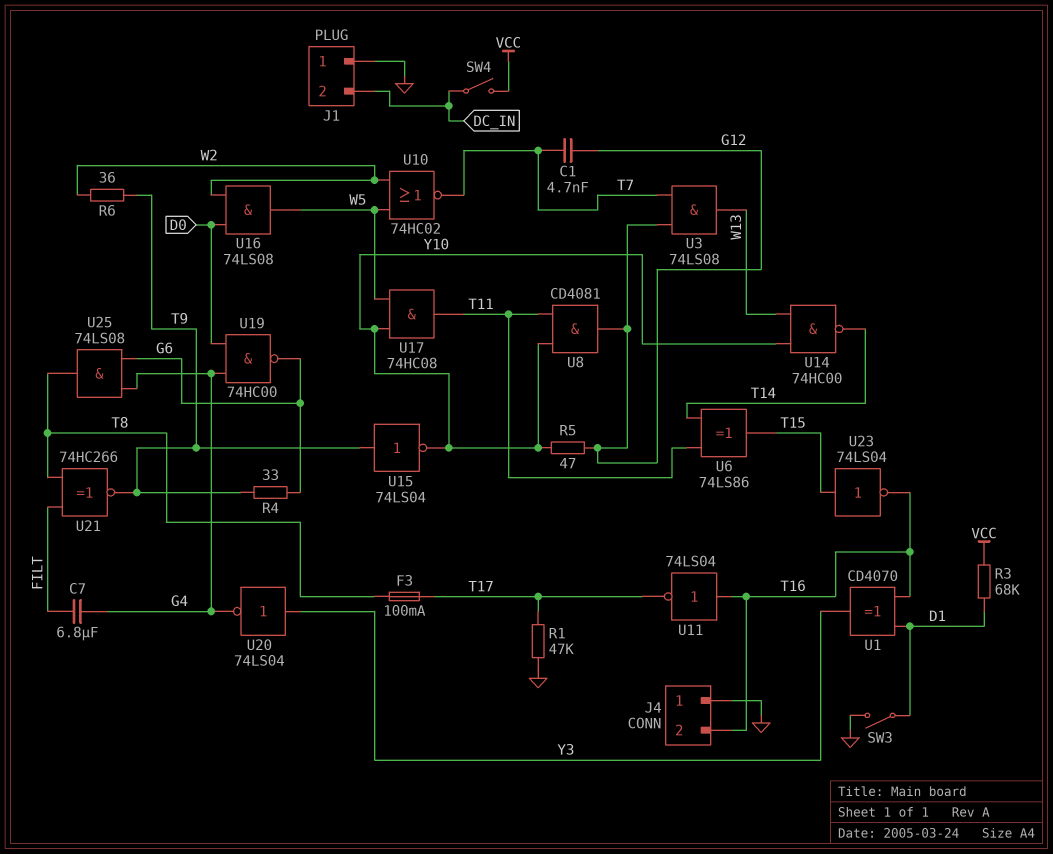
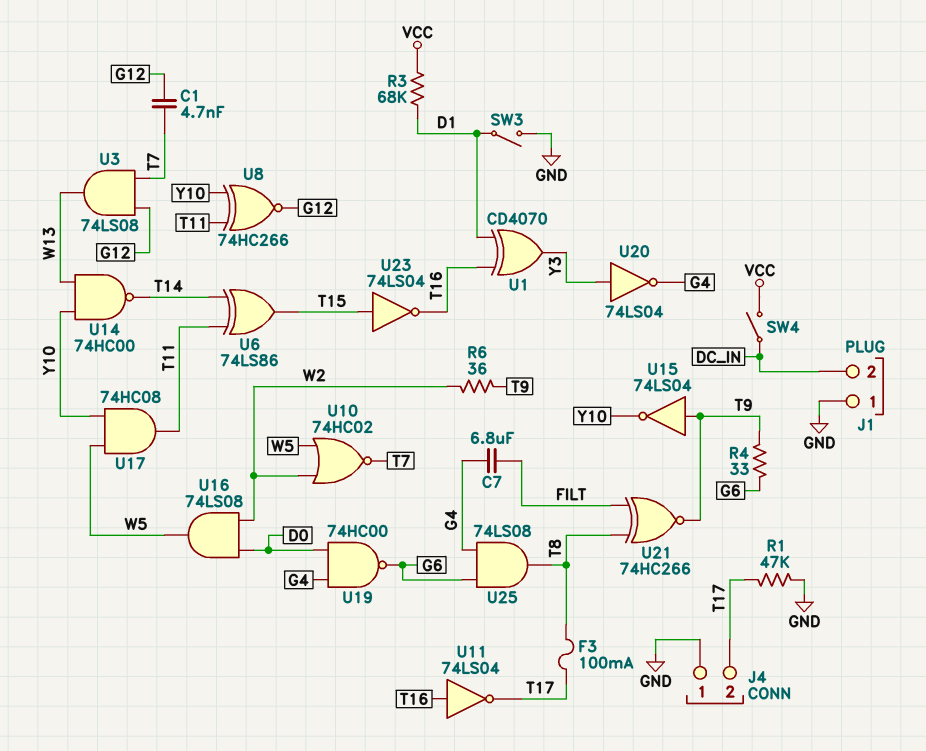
J4 pin 2: T16 -> T17
R5: 47 (G12, Y10) -> none
U8: AND CD4081 (in T11, in Y10, out G12) -> XNOR 74HC266 (in T11, in Y10, out G12)

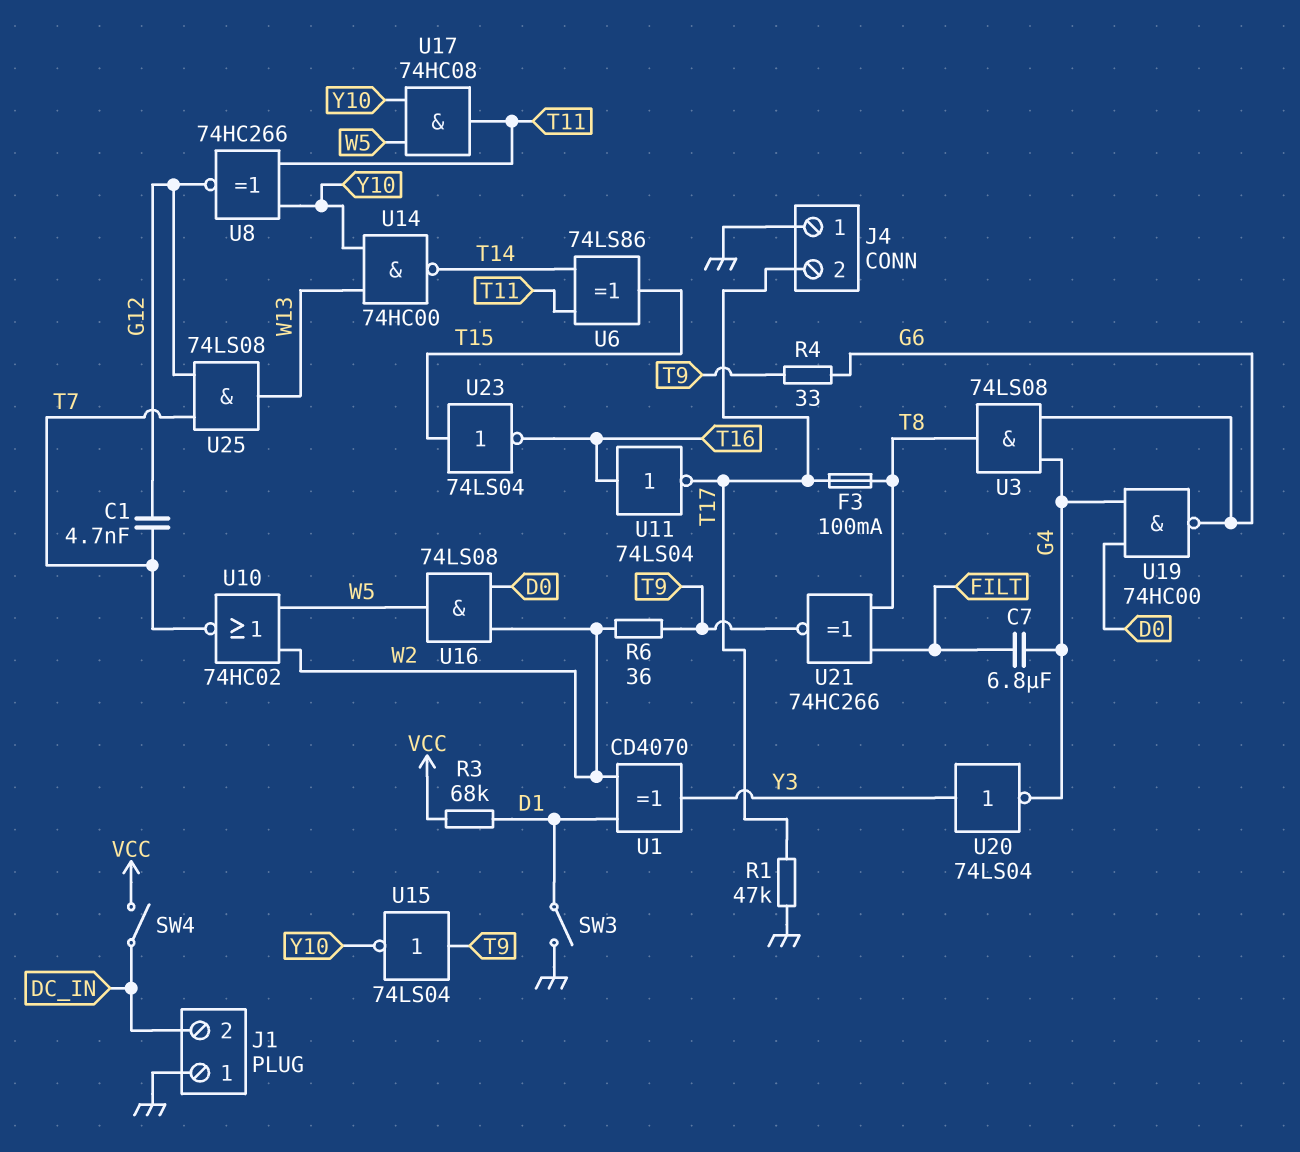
U1: XOR CD4070 (in D1, in T16, out Y3) -> XOR CD4070 (in D1, in W2, out Y3)
U3: AND 74LS08 (in G12, in T7, out W13) -> AND 74LS08 (in G4, in G6, out T8)
U25: AND 74LS08 (in G4, in G6, out T8) -> AND 74LS08 (in G12, in T7, out W13)

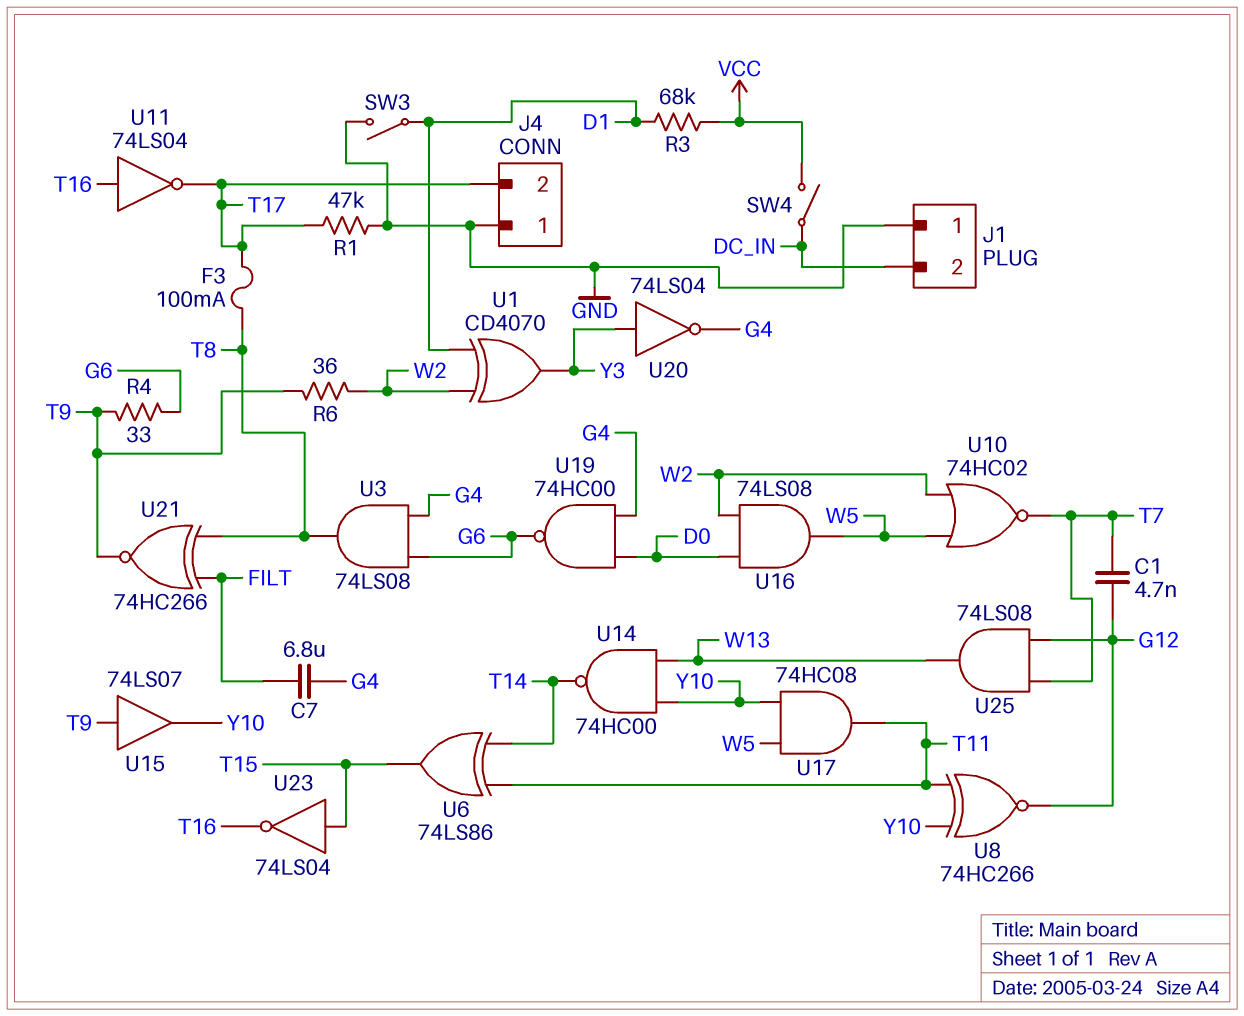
U15: NOT 74LS04 (in T9, out Y10) -> buffer 74LS07 (in T9, out Y10)

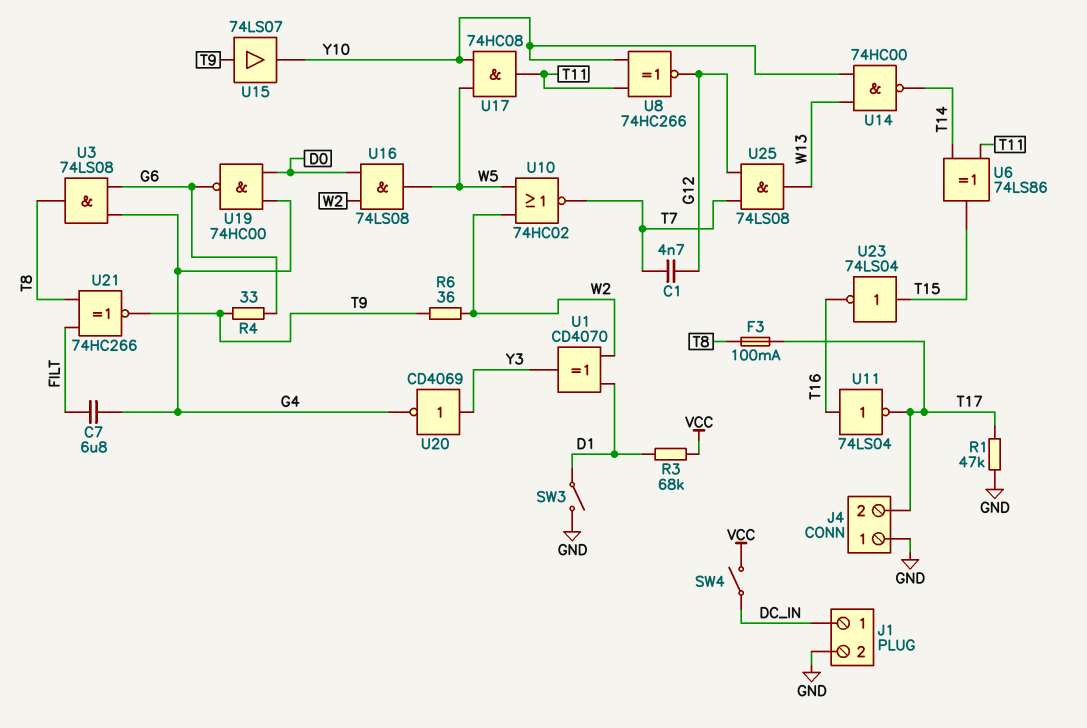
J1 pin 1: GND -> DC_IN
J1 pin 2: DC_IN -> GND
U20: NOT 74LS04 (in Y3, out G4) -> NOT CD4069 (in Y3, out G4)

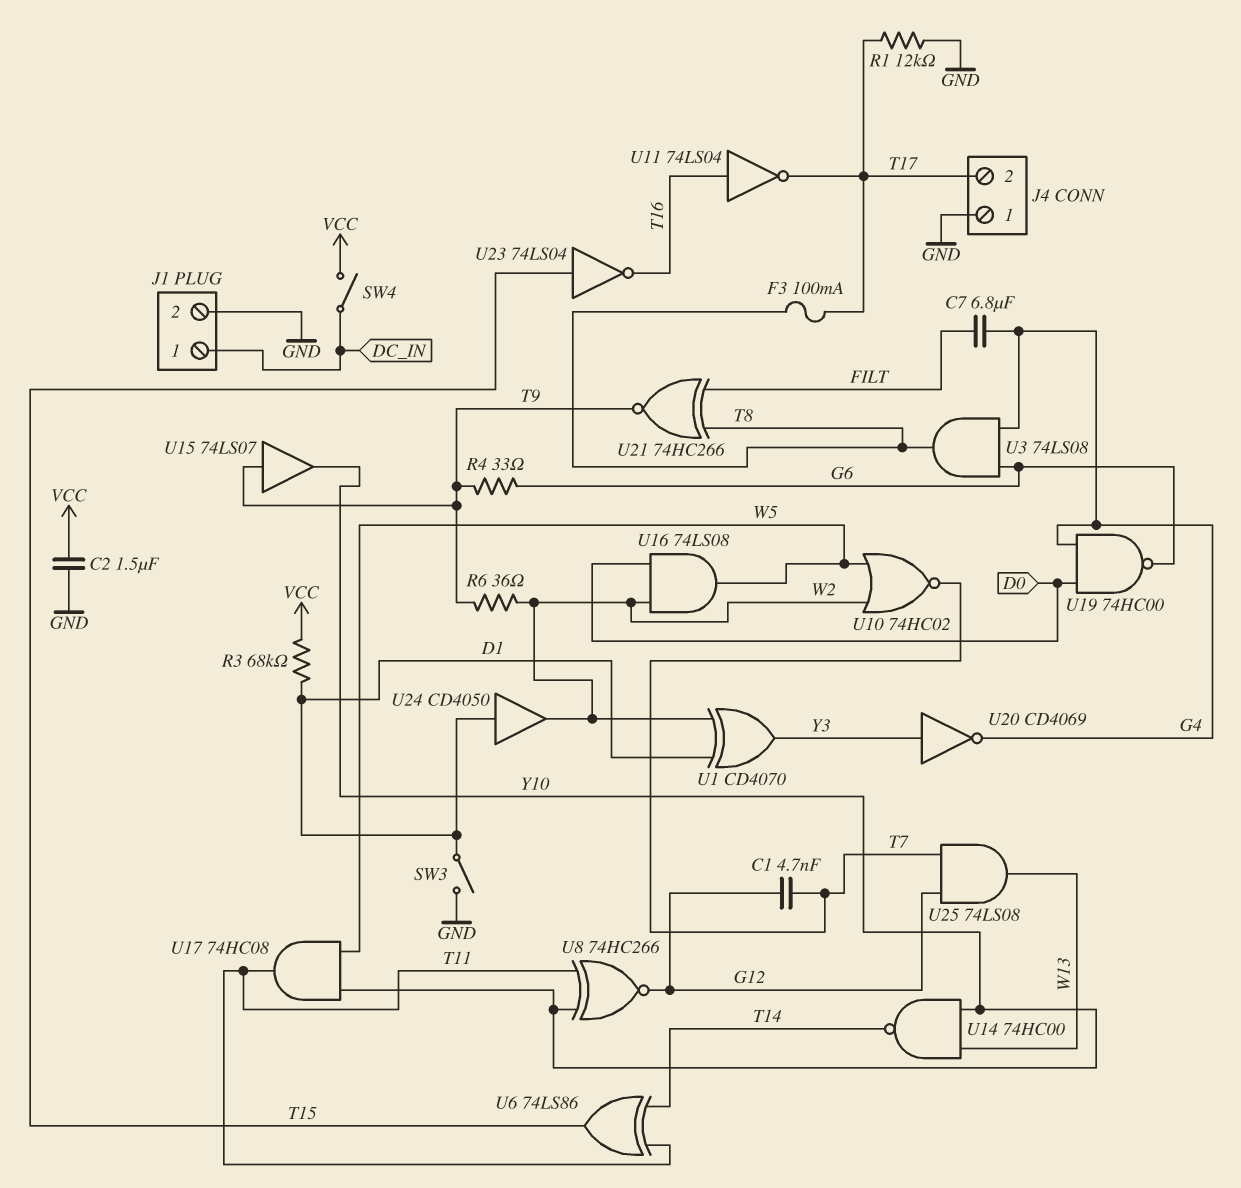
C2: none -> 1.5uF (GND, VCC)
R1: 47k (GND, T17) -> 12k (GND, T17)
U24: none -> buffer CD4050 (in D1, out W2)

